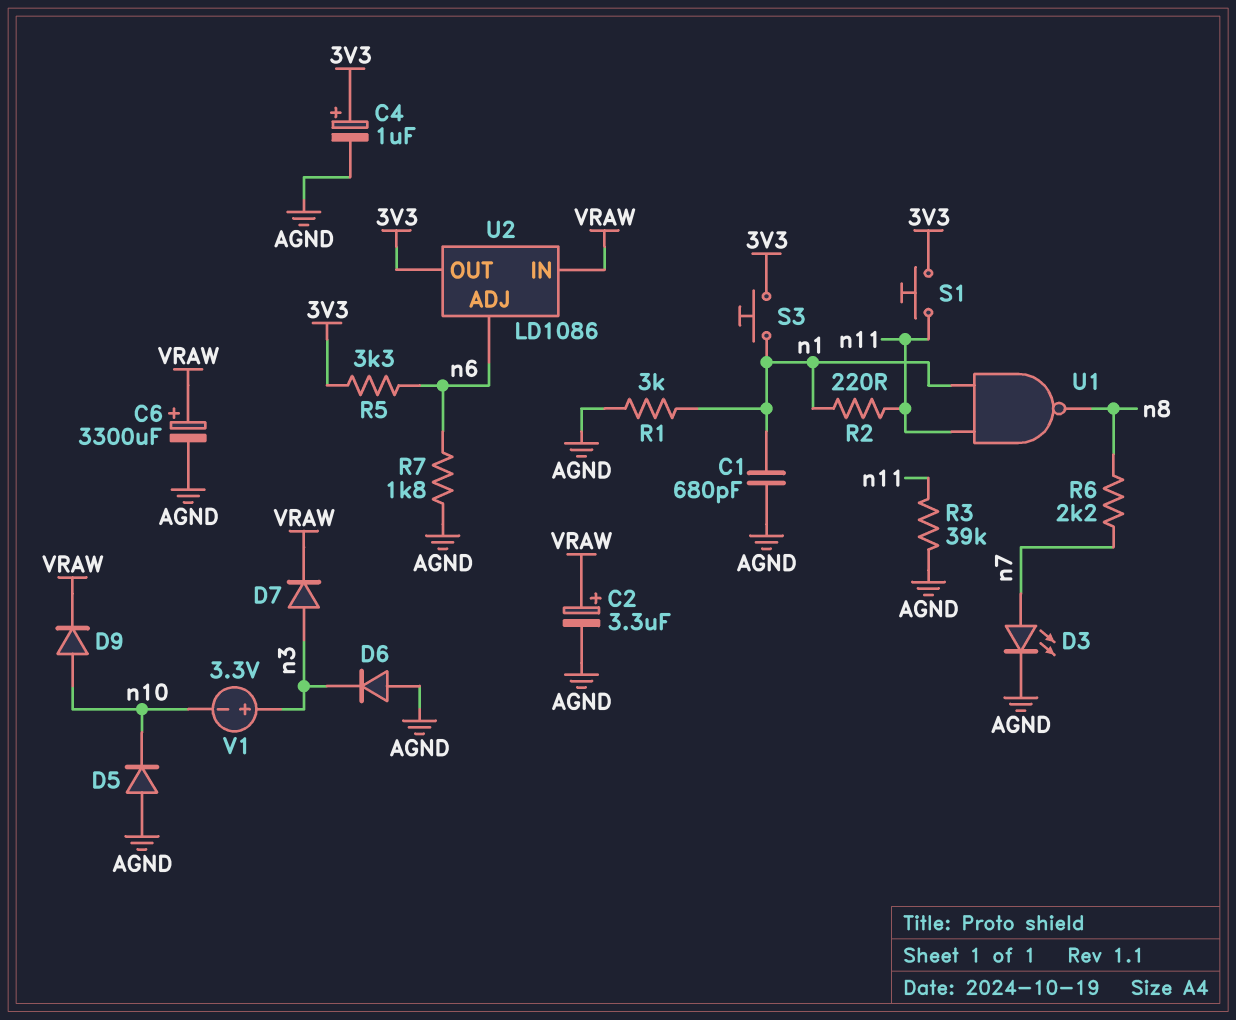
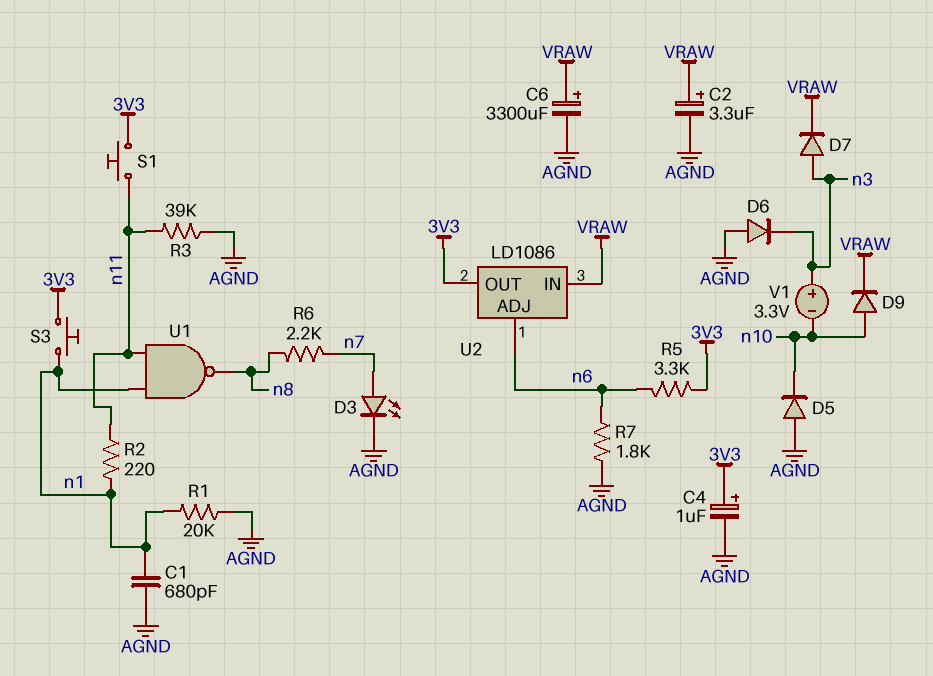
R1: 3k (AGND, n1) -> 20k (AGND, n1)

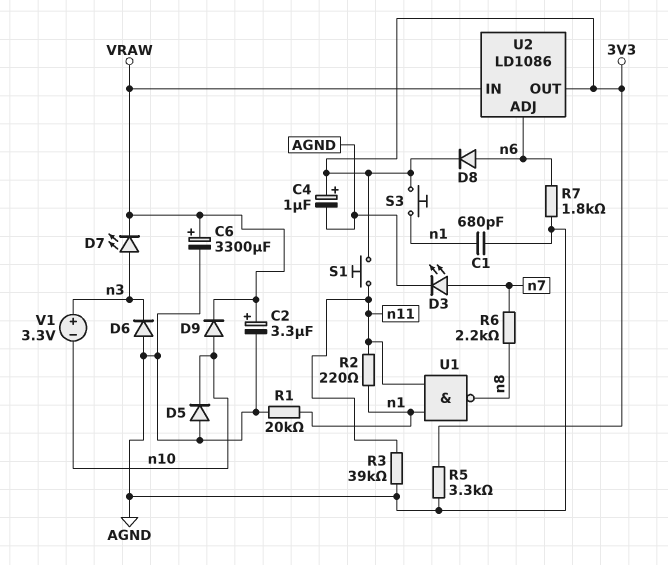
D7: diode (A n3, K VRAW) -> LED (A n3, K VRAW)
D8: none -> diode (A n6, K 3V3)
R5: 3.3k (3V3, n6) -> 3.3k (3V3, AGND)

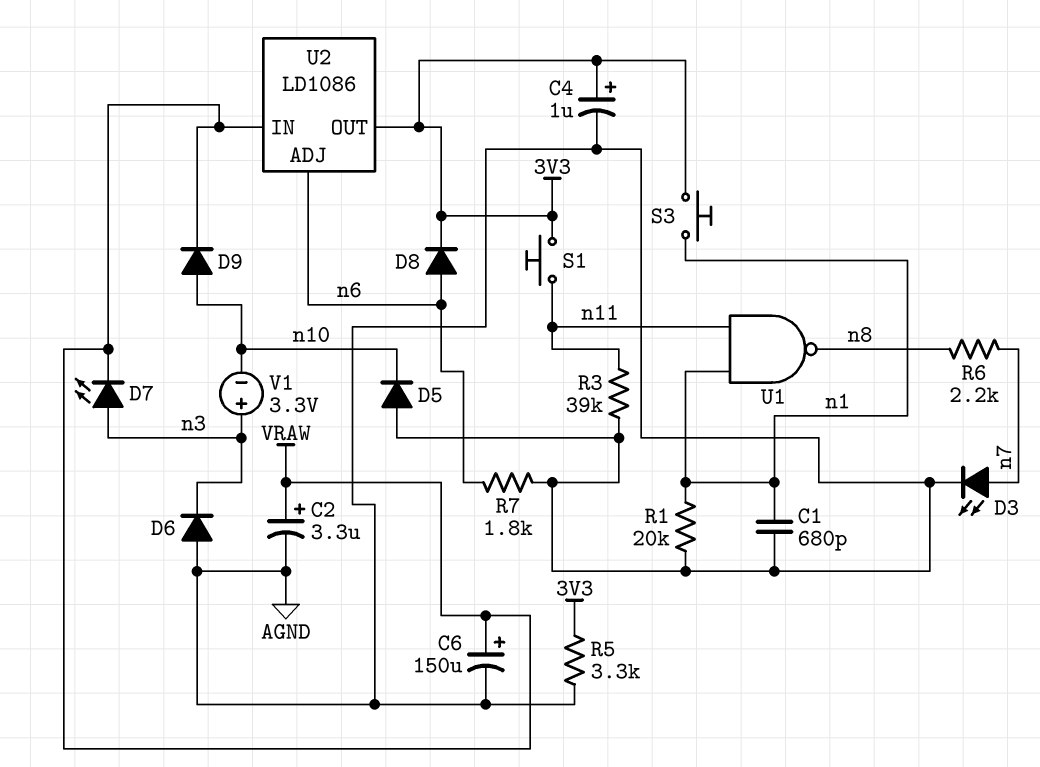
C6: 3300uF (plus VRAW, minus AGND) -> 150uF (plus VRAW, minus AGND)
R2: 220 (n1, n11) -> none

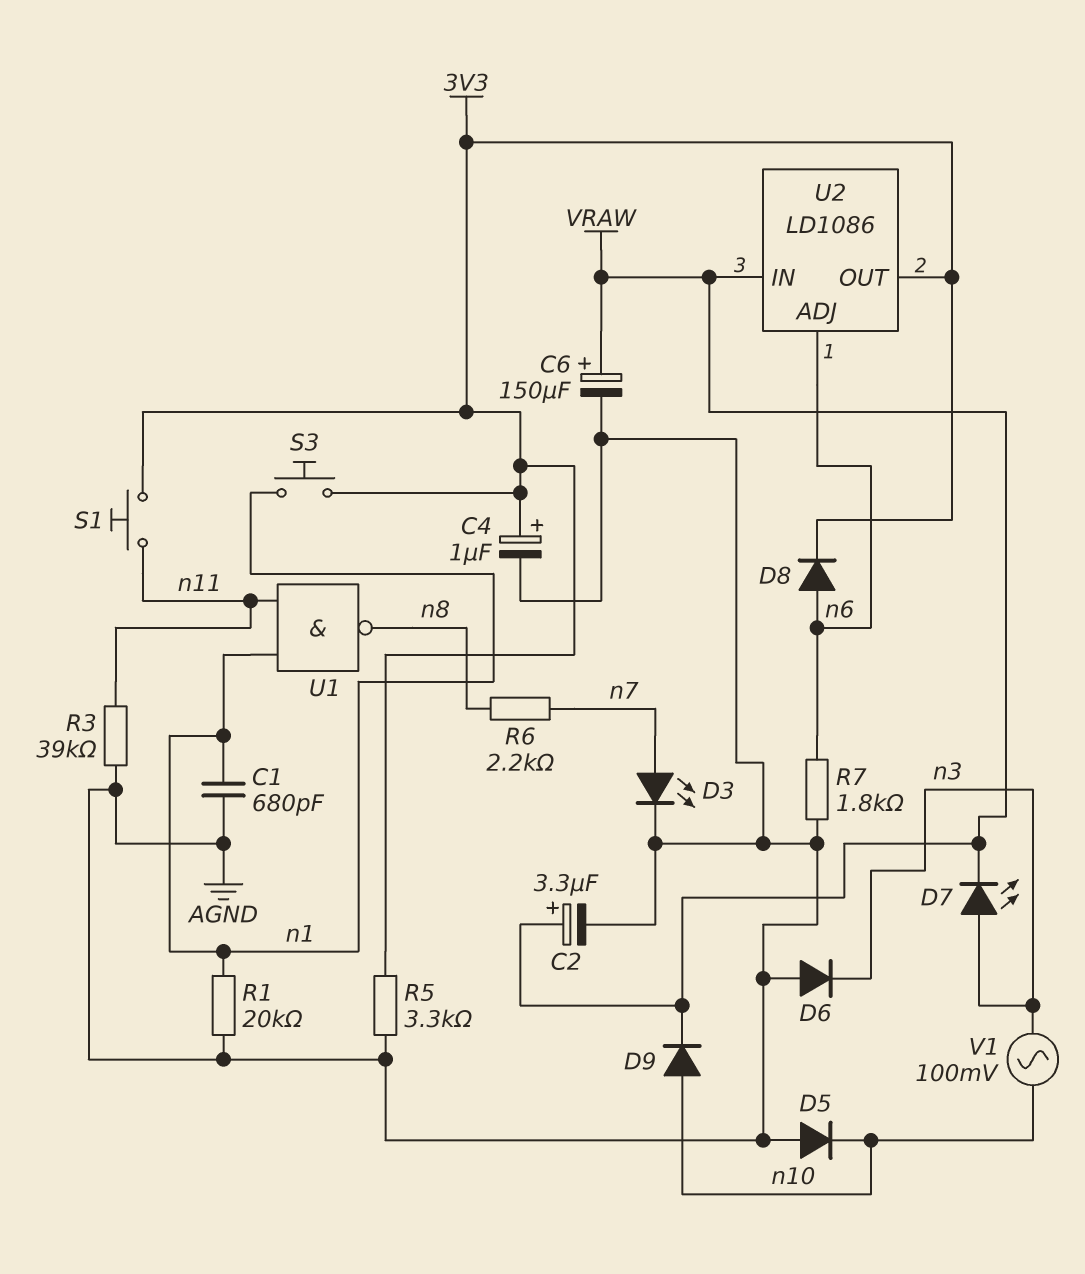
V1: 3.3V (plus n3, minus n10) -> AC 100mV (n3, n10)

